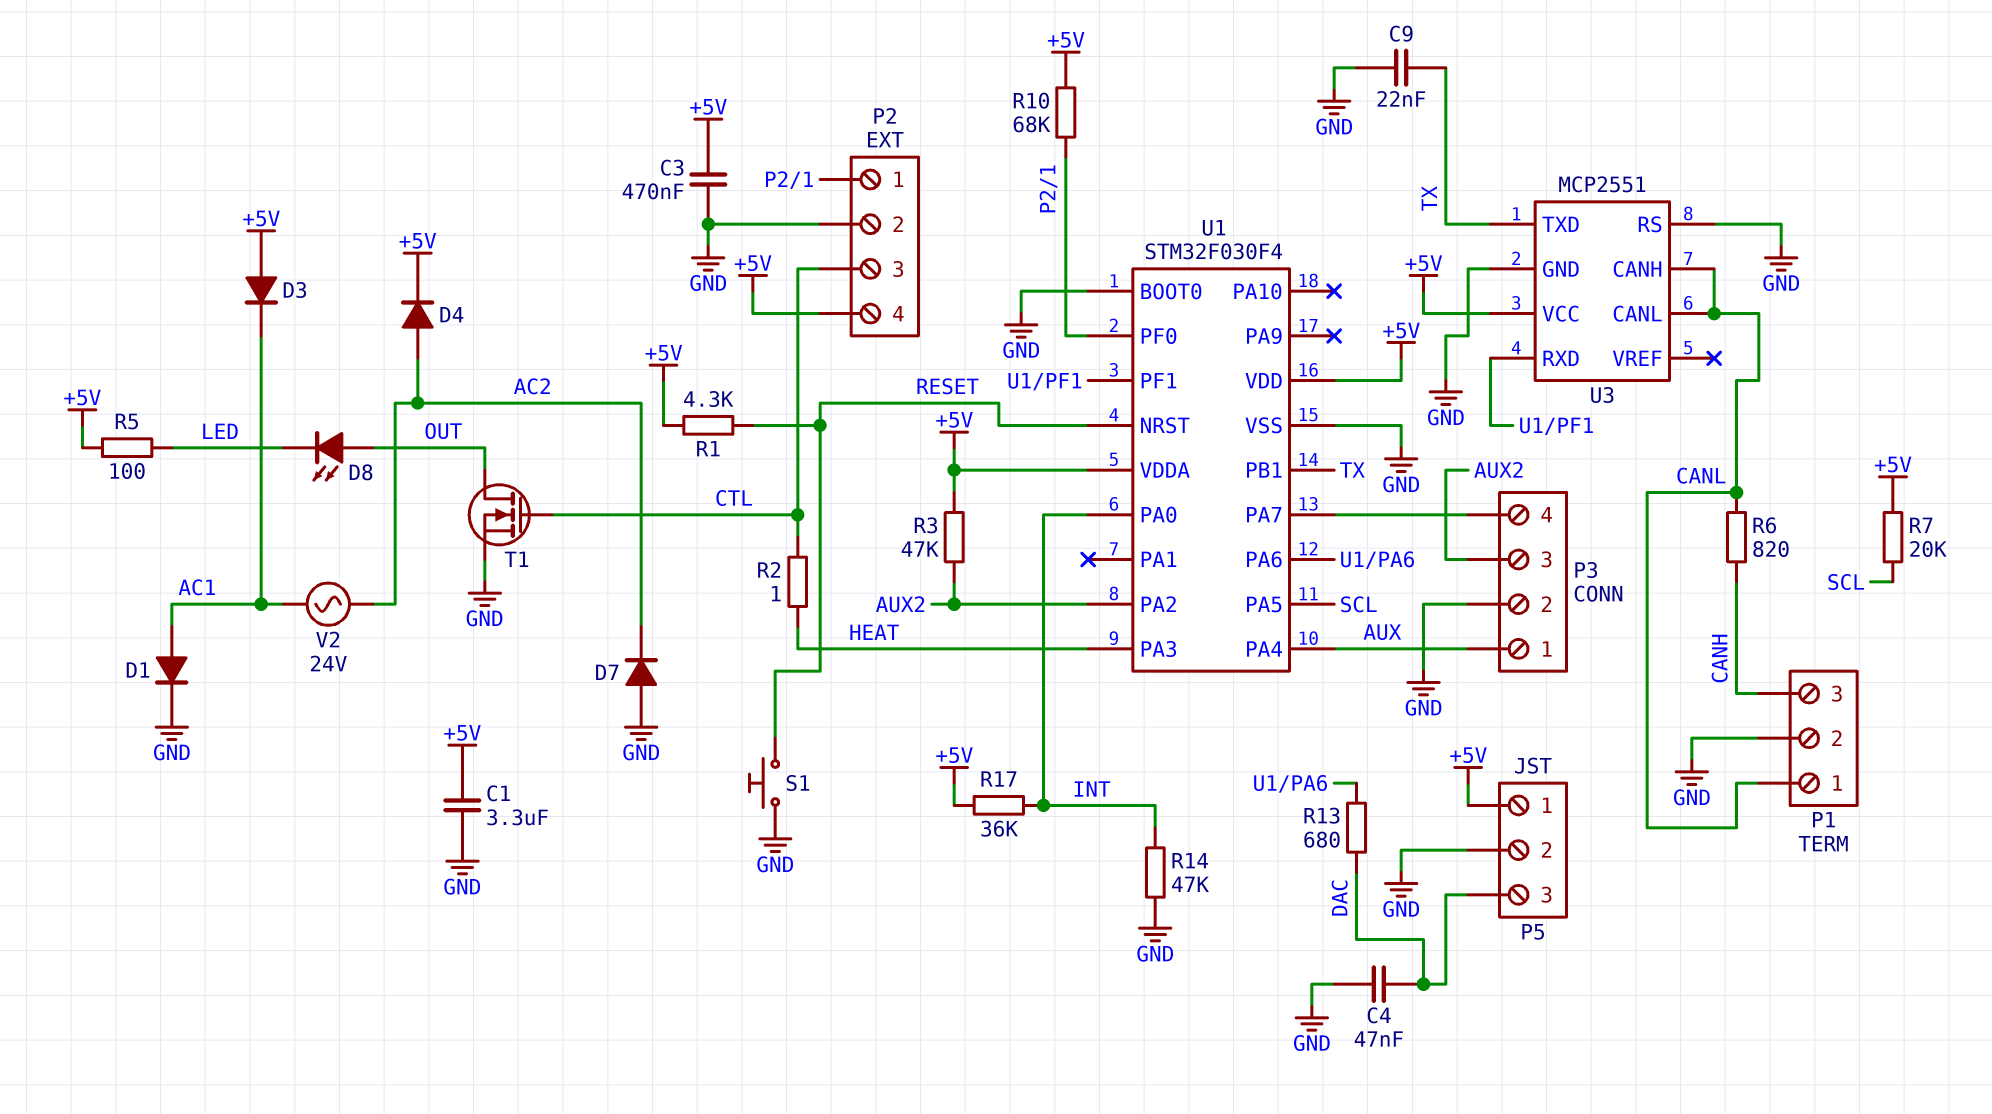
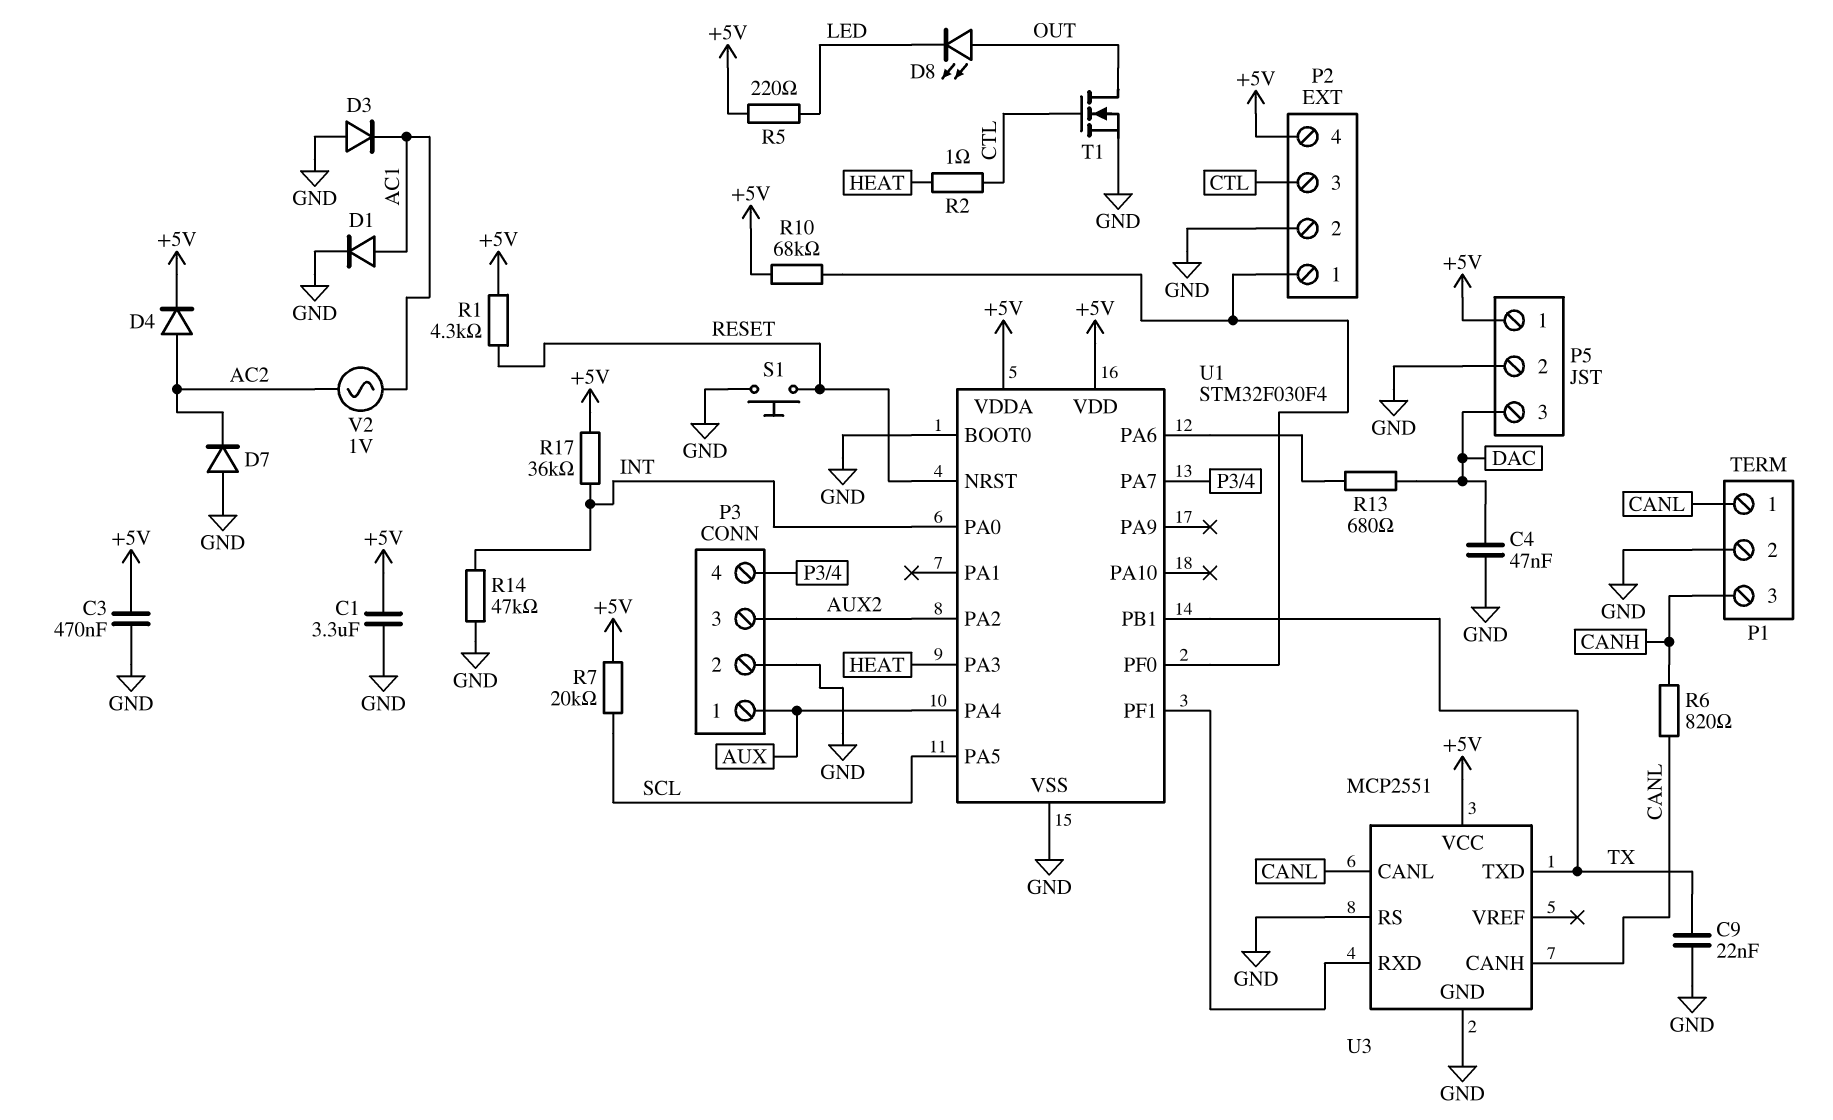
D3: diode (A +5V, K AC1) -> diode (A GND, K AC1)
R3: 47k (+5V, AUX2) -> none
R5: 100 (+5V, LED) -> 220 (+5V, LED)
V2: AC 24V (AC1, AC2) -> AC 1V (AC1, AC2)

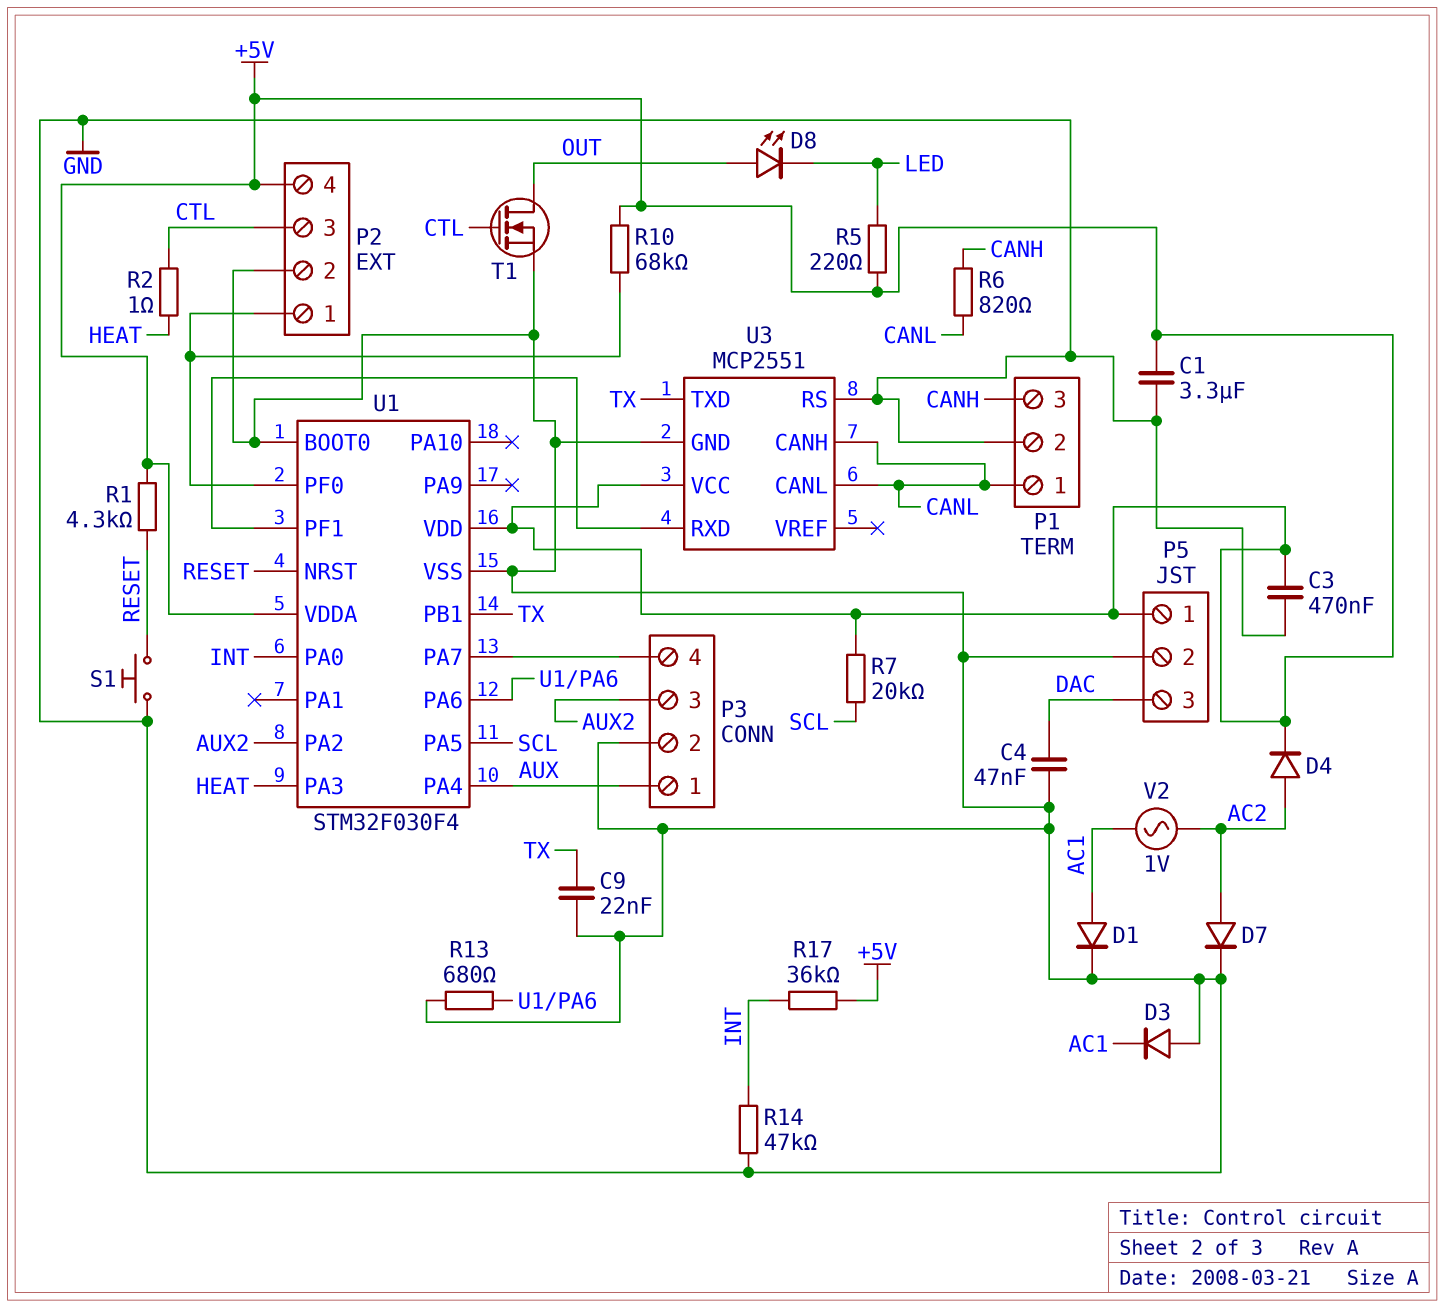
D7: diode (A GND, K AC2) -> diode (A AC2, K GND)
R13: 680 (DAC, U1/PA6) -> 680 (GND, U1/PA6)

